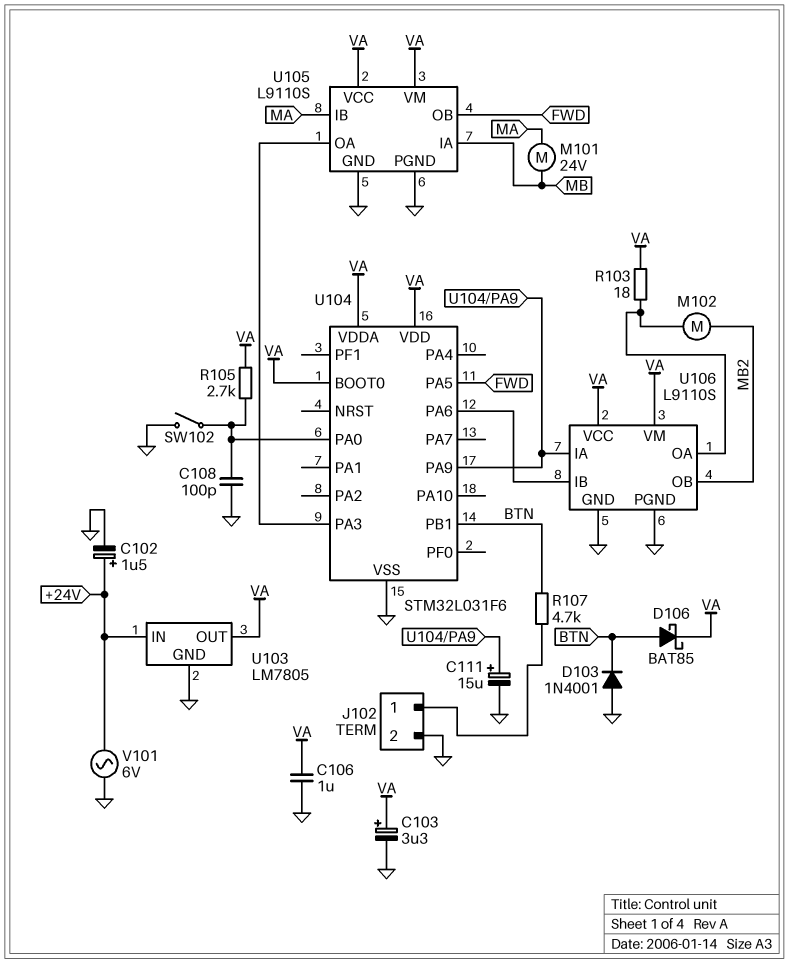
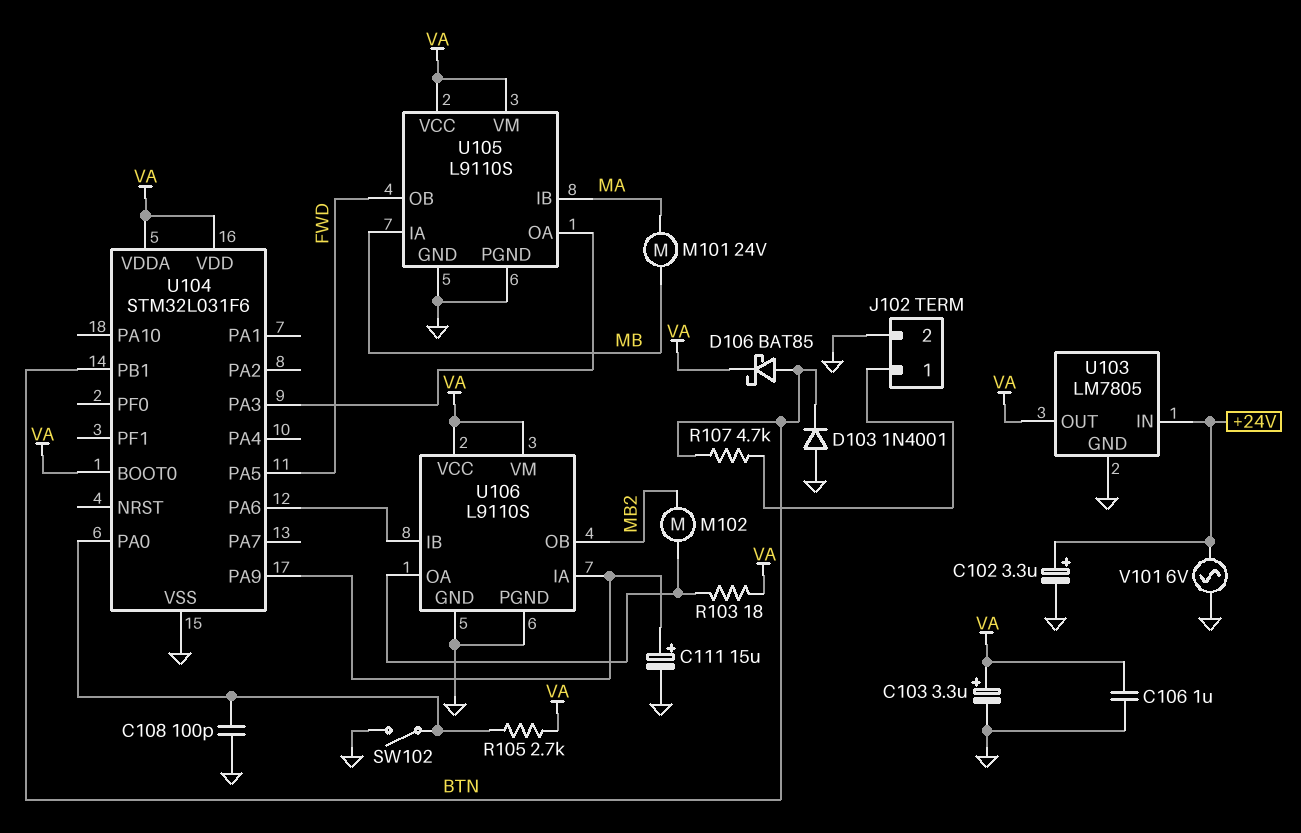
C102: 1.5uF (plus +24V, minus GND) -> 3.3uF (plus +24V, minus GND)

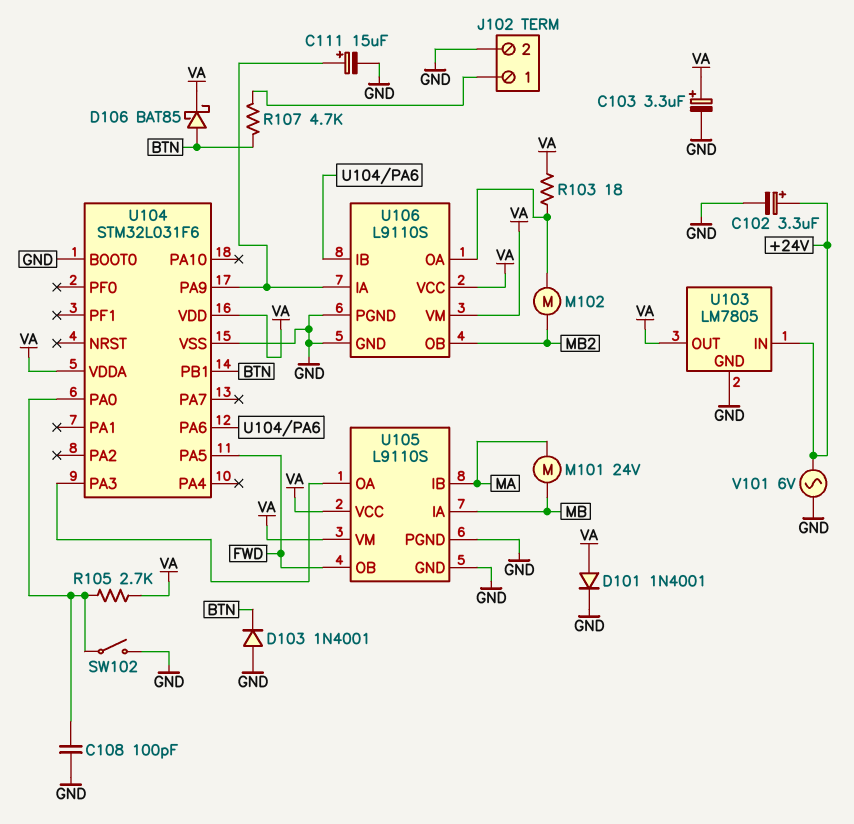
C106: 1uF (GND, VA) -> none
D101: none -> diode 1N4001 (A VA, K GND)
U104 pin BOOT0: VA -> GND

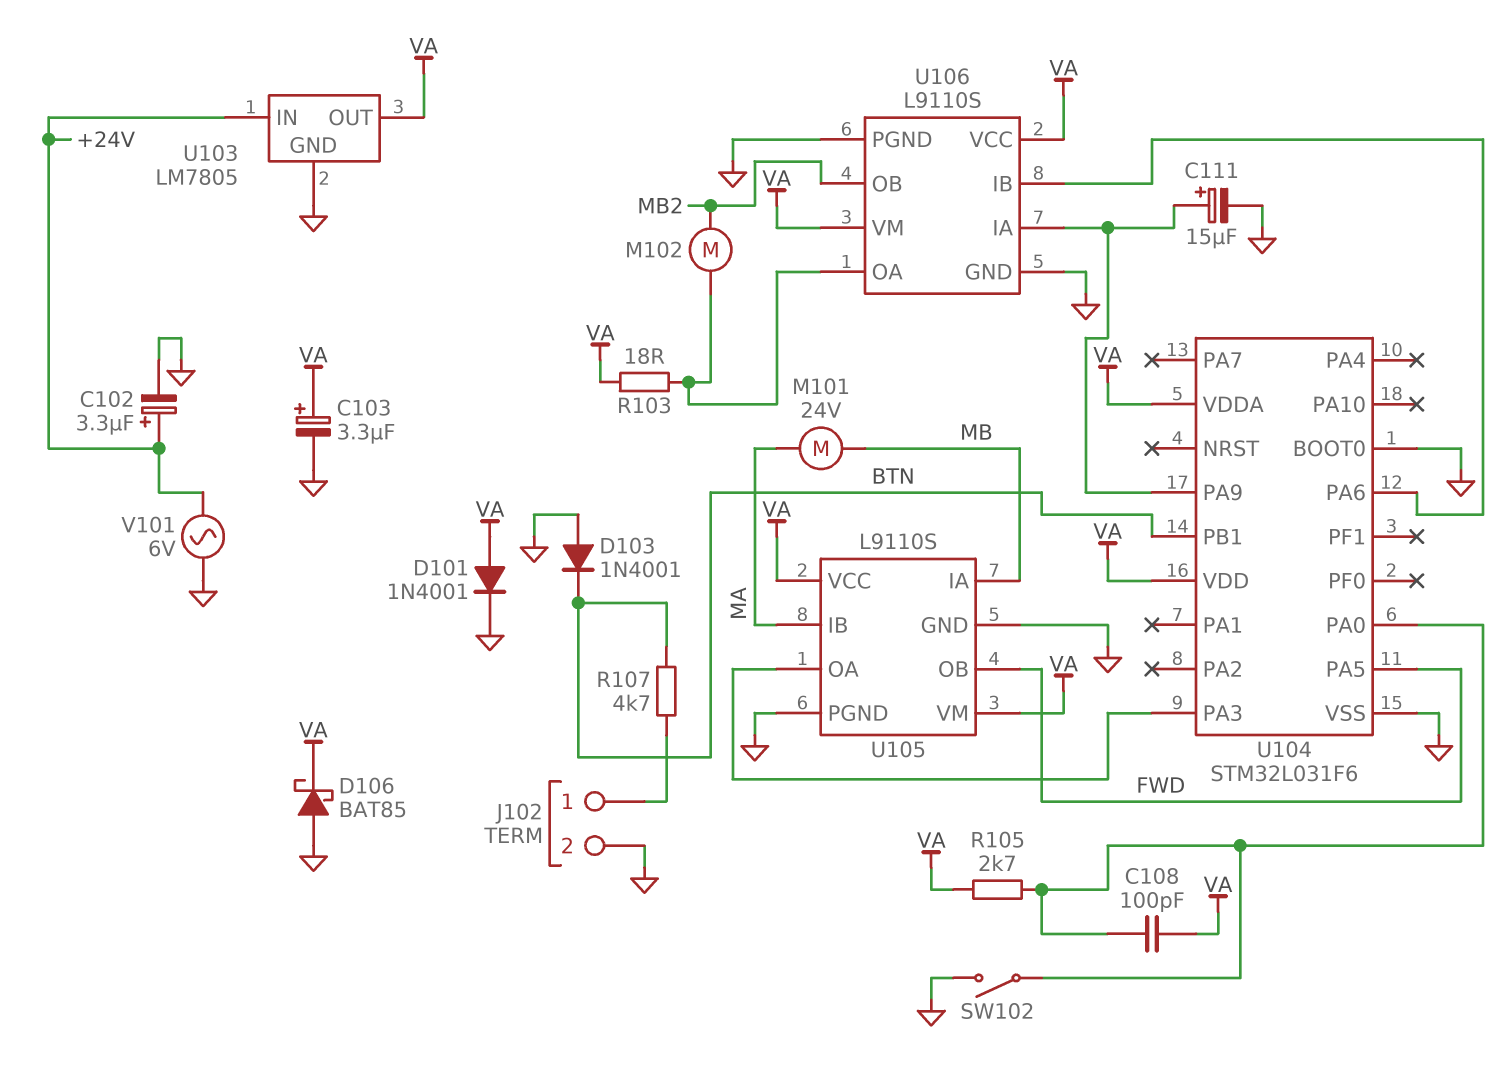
C108: 100pF (GND, U104/PA0) -> 100pF (U104/PA0, VA)
D106: schottky BAT85 (A BTN, K VA) -> schottky BAT85 (A GND, K VA)

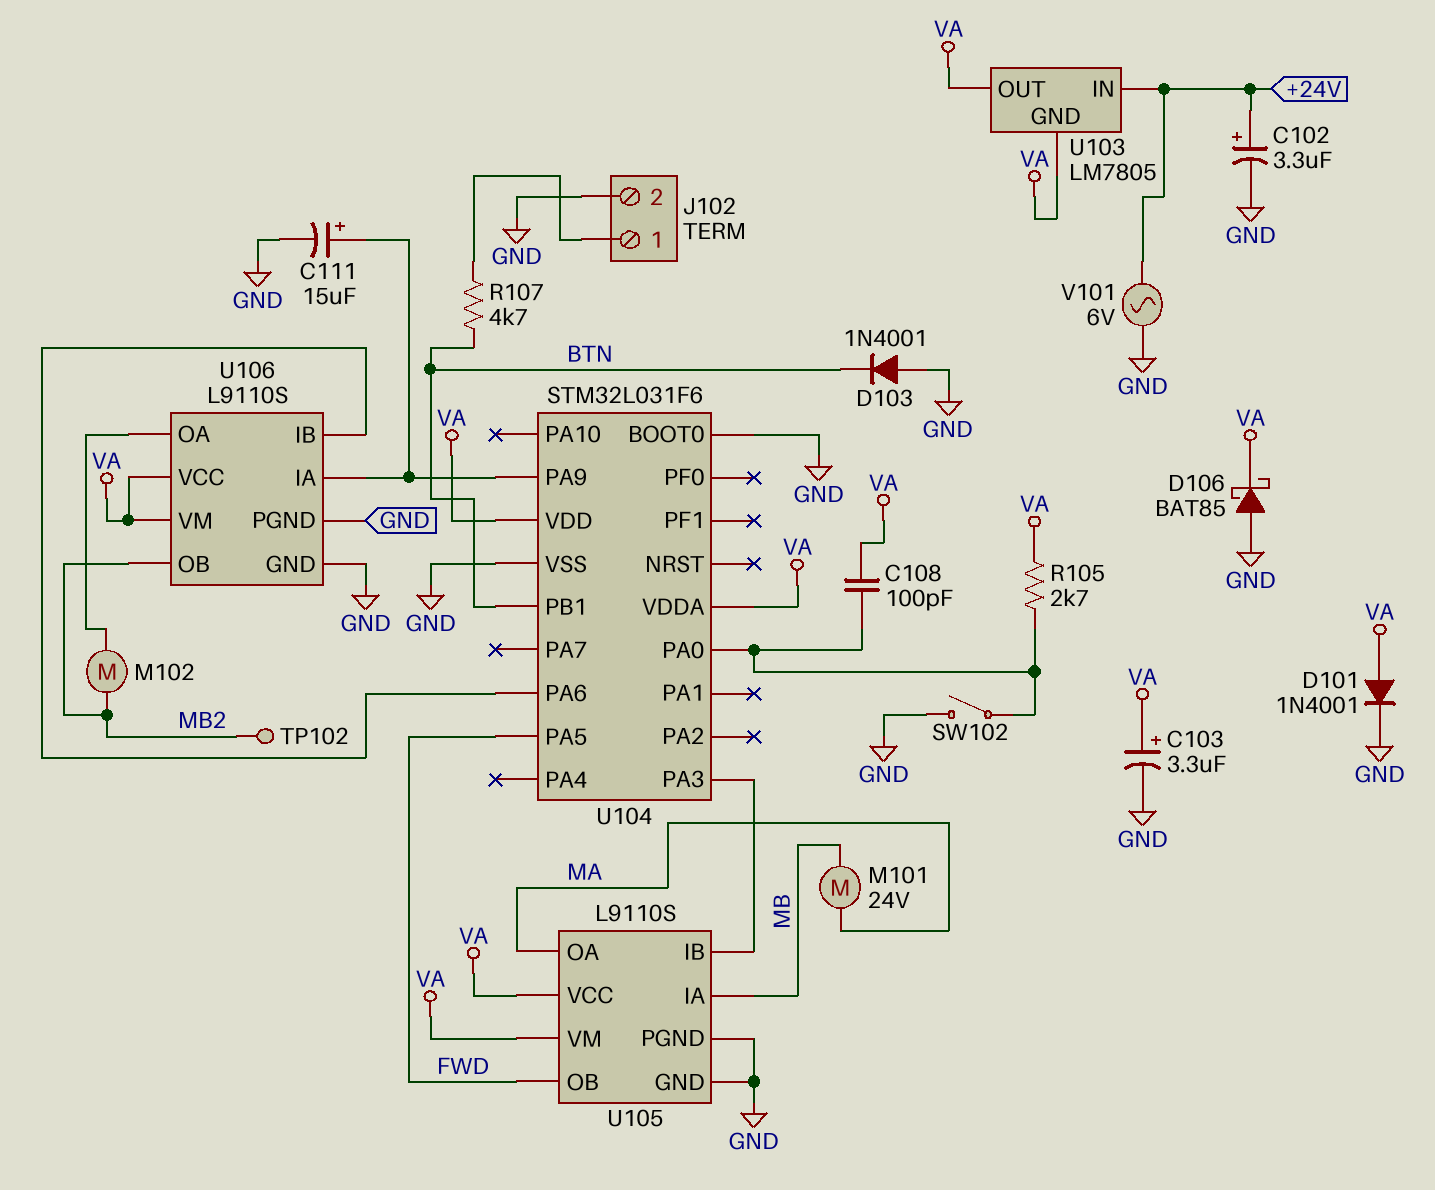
R103: 18 (U106/OA, VA) -> none
TP102: none -> test point (MB2)
U103 pin GND: GND -> VA
U105 pin IB: MA -> U104/PA3
U105 pin OA: U104/PA3 -> MA

